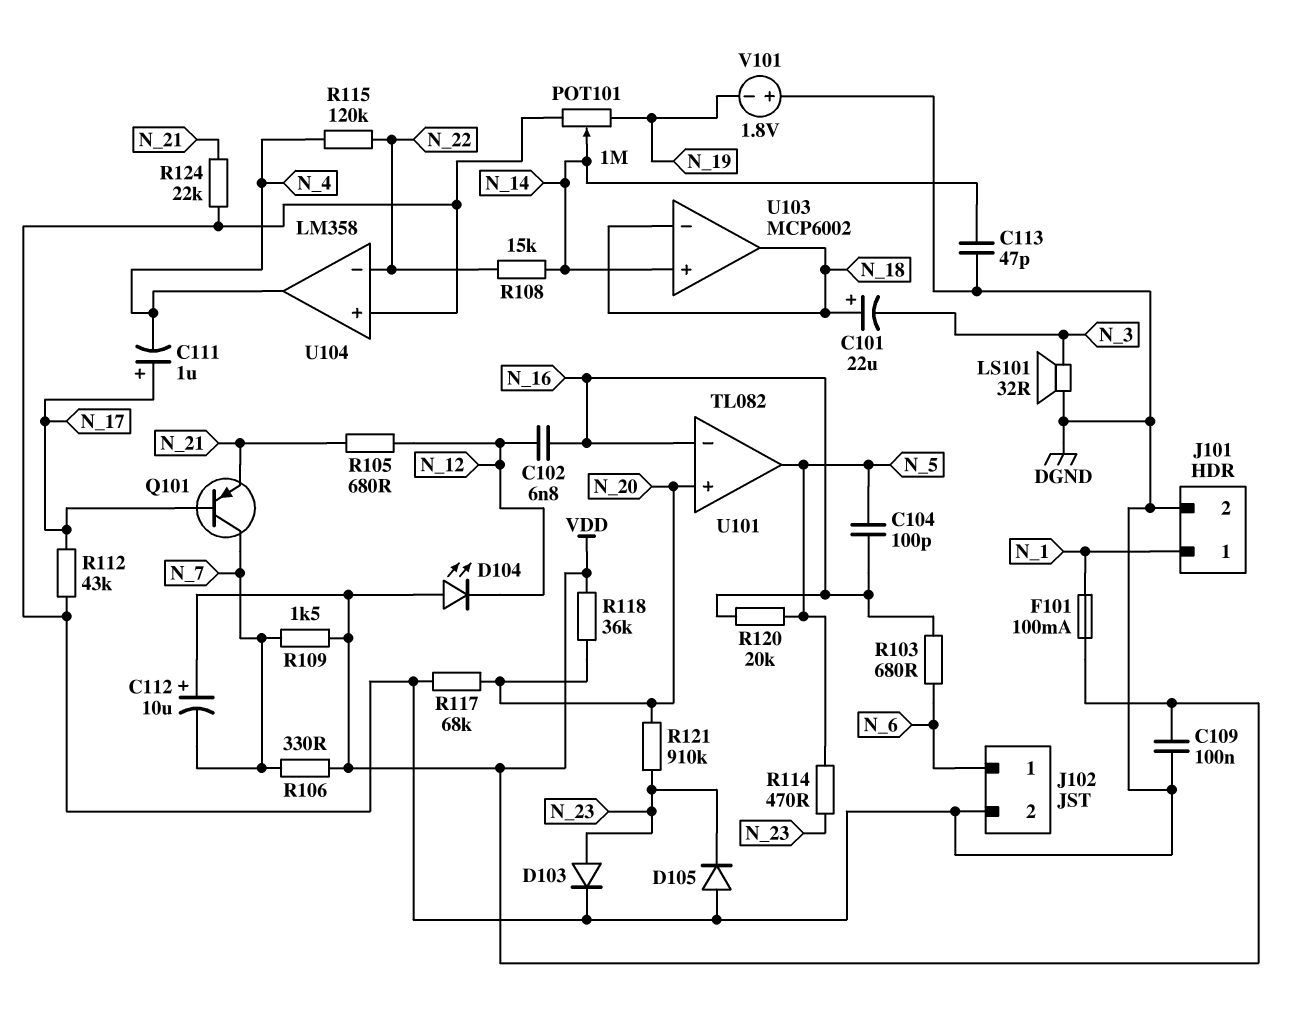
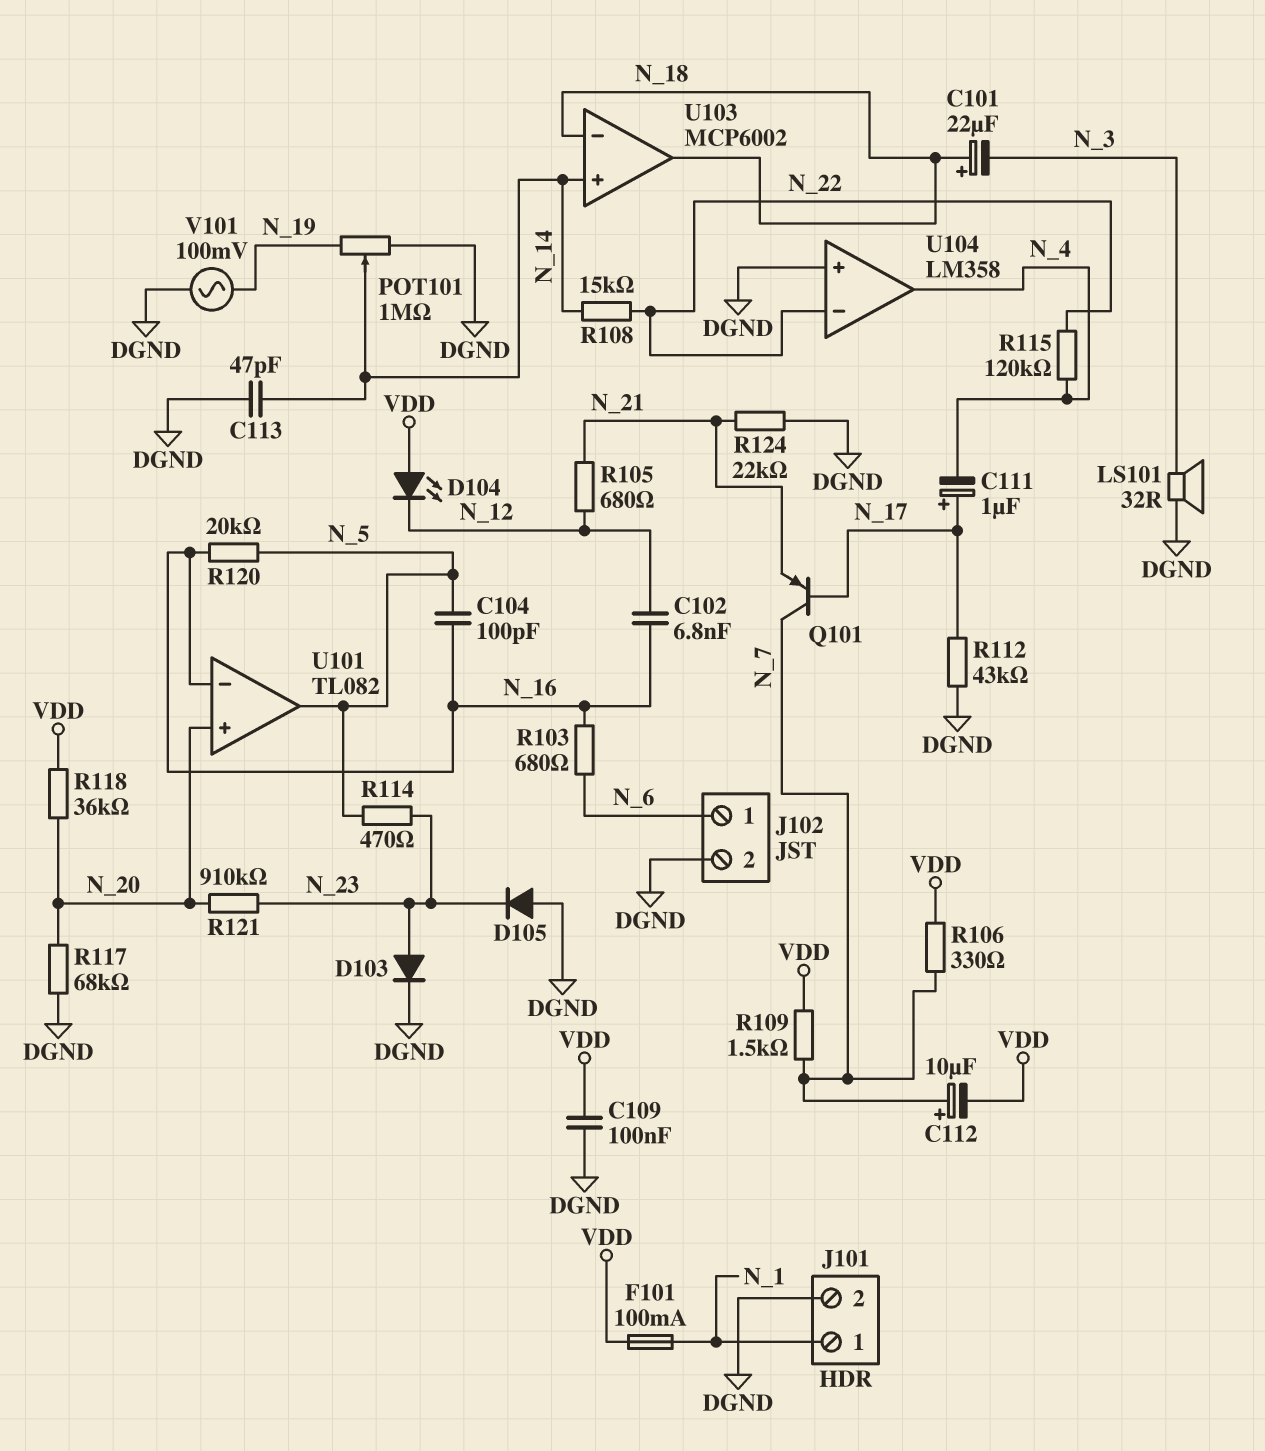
C112: 10uF (plus VDD, minus N_7) -> 10uF (plus N_7, minus VDD)
V101: 1.8V (plus DGND, minus N_19) -> AC 100mV (DGND, N_19)

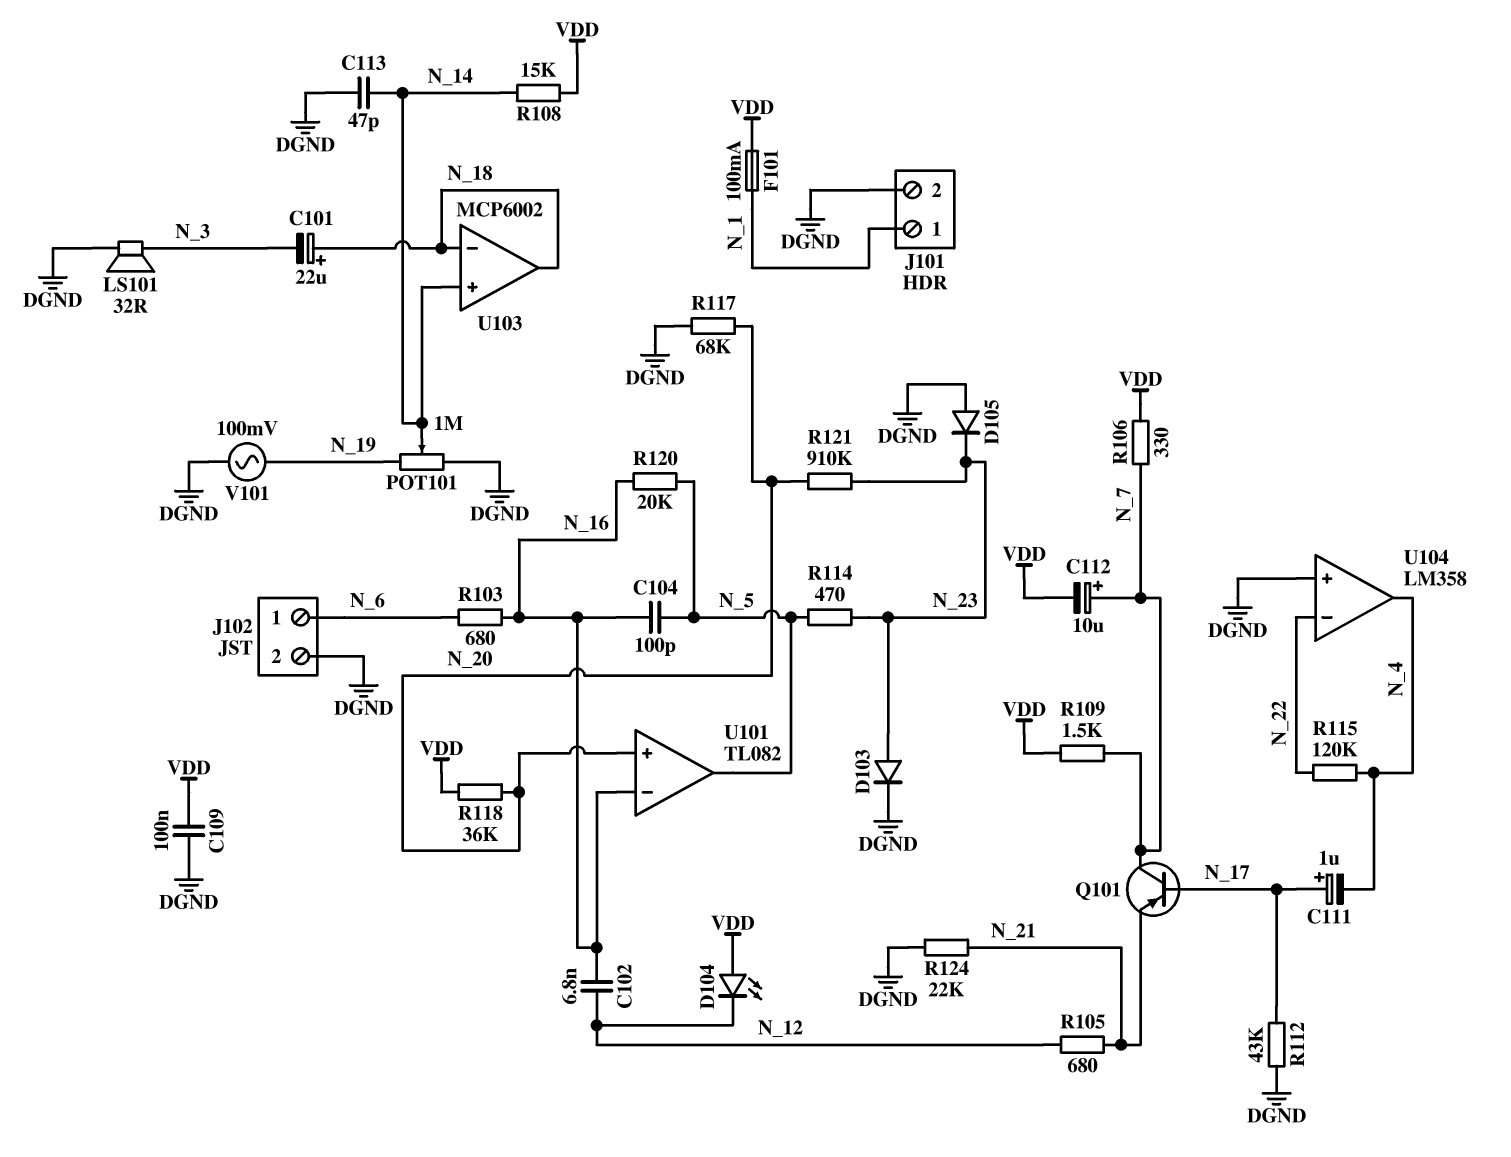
R108: 15k (N_14, N_22) -> 15k (N_14, VDD)

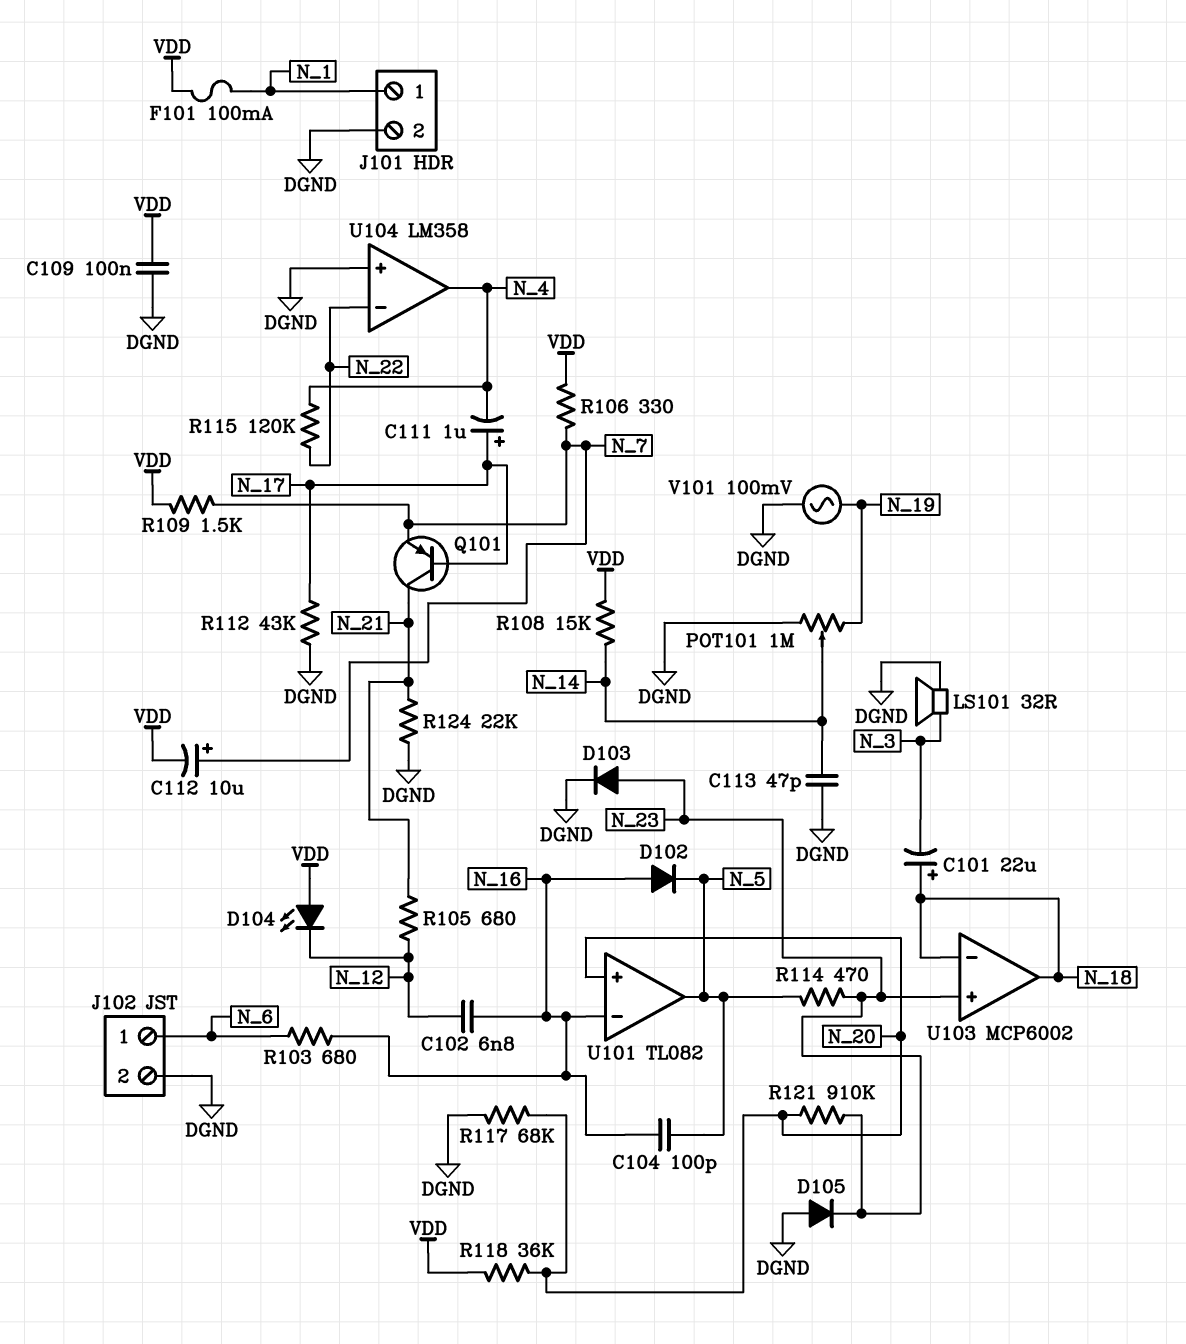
D102: none -> diode (A N_16, K N_5)
Q101: PNP (B N_17, C N_7, E N_21) -> PNP (B N_17, C N_21, E N_7)
R120: 20k (N_5, N_16) -> none
U103 pin in+: N_14 -> N_23

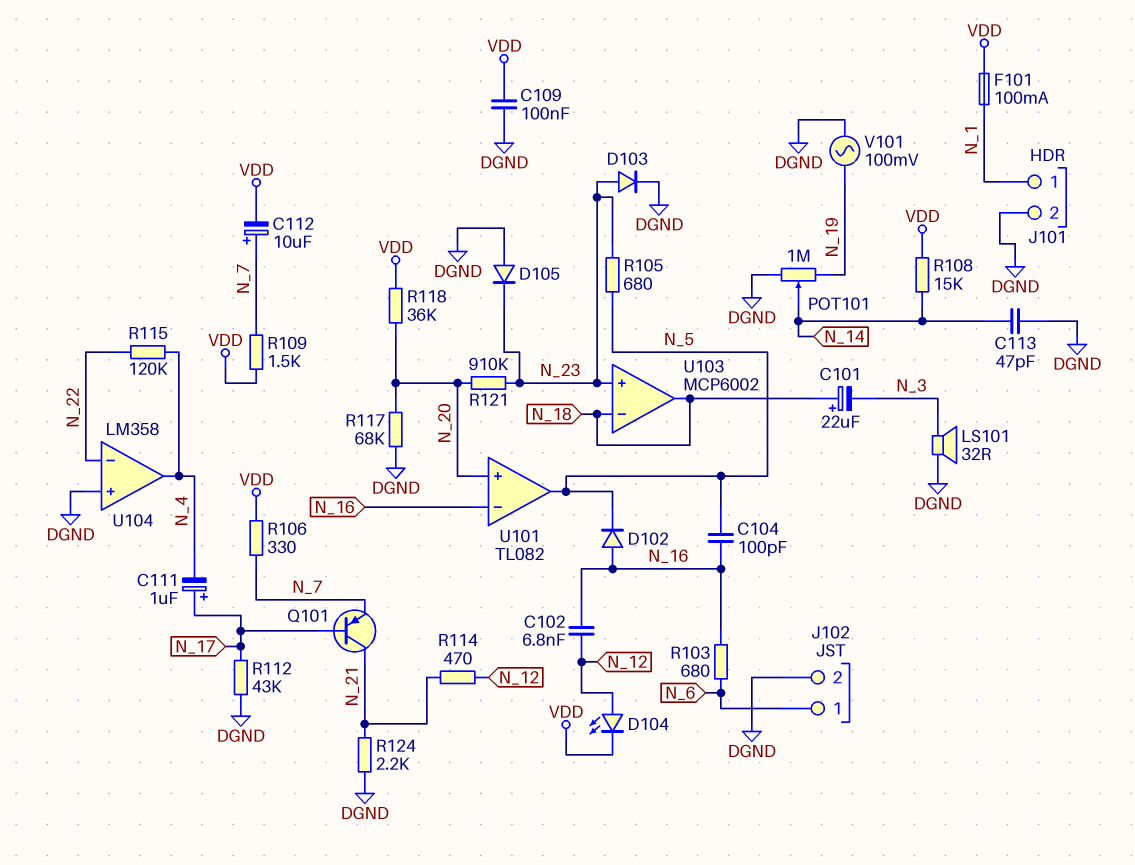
D104: LED (A VDD, K N_12) -> LED (A N_12, K VDD)
R105: 680 (N_12, N_21) -> 680 (N_5, N_23)
R114: 470 (N_5, N_23) -> 470 (N_12, N_21)
R124: 22k (DGND, N_21) -> 2.2k (DGND, N_21)

